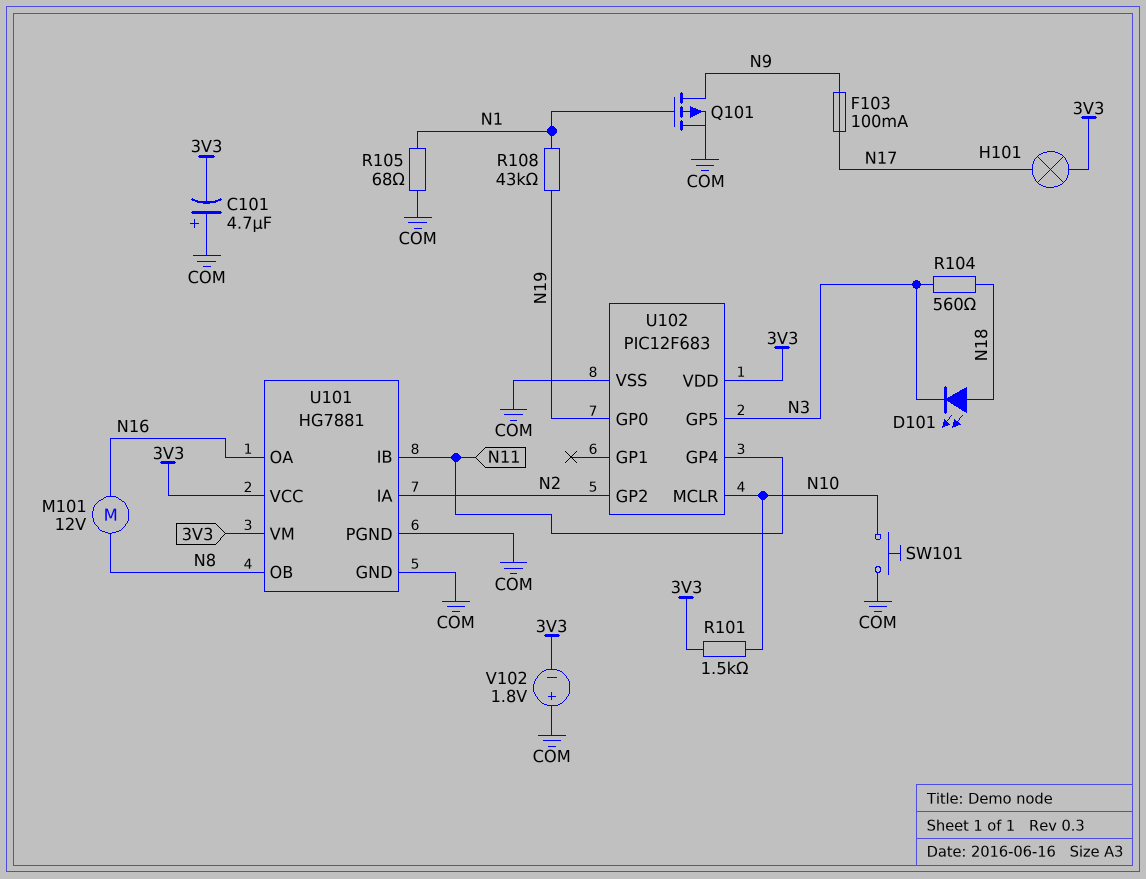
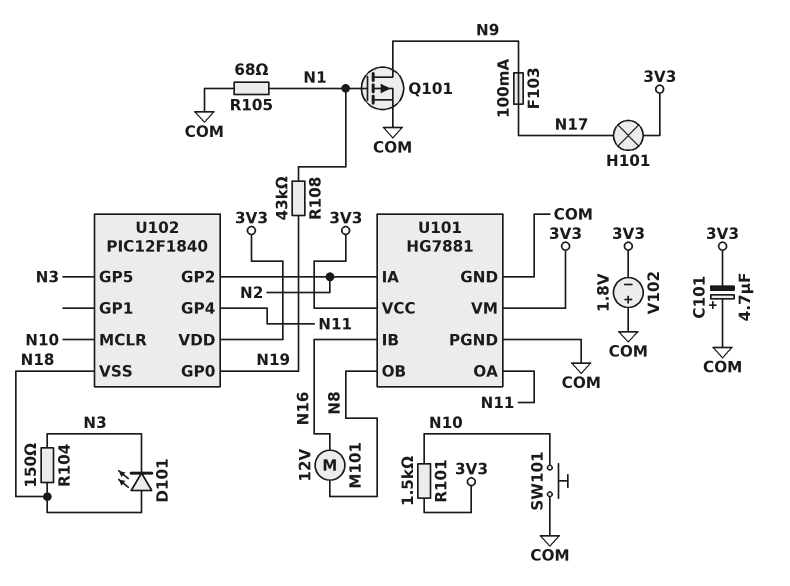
R104: 560 (N3, N18) -> 150 (N3, N18)
U101 pin IB: N11 -> N16
U101 pin OA: N16 -> N11
U102: PIC12F683 -> PIC12F1840
U102 pin VSS: COM -> N18

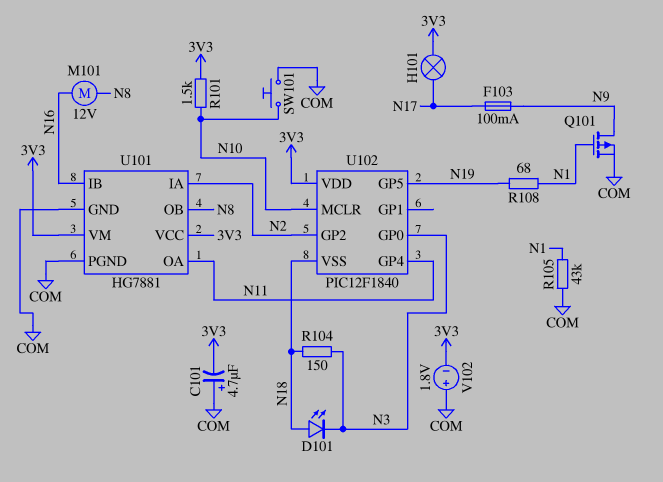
R105: 68 (COM, N1) -> 43k (COM, N1)
R108: 43k (N1, N19) -> 68 (N1, N19)
U102 pin GP0: N19 -> N3
U102 pin GP5: N3 -> N19

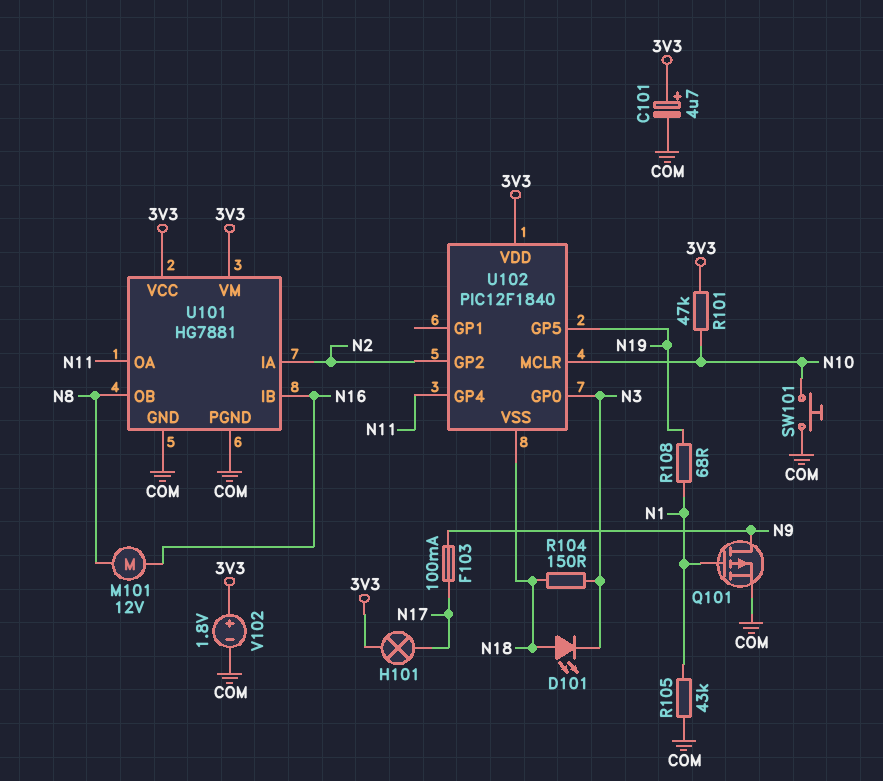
C101: 4.7uF (plus COM, minus 3V3) -> 4.7uF (plus 3V3, minus COM)
R101: 1.5k (3V3, N10) -> 47k (3V3, N10)
V102: 1.8V (plus COM, minus 3V3) -> 1.8V (plus 3V3, minus COM)

